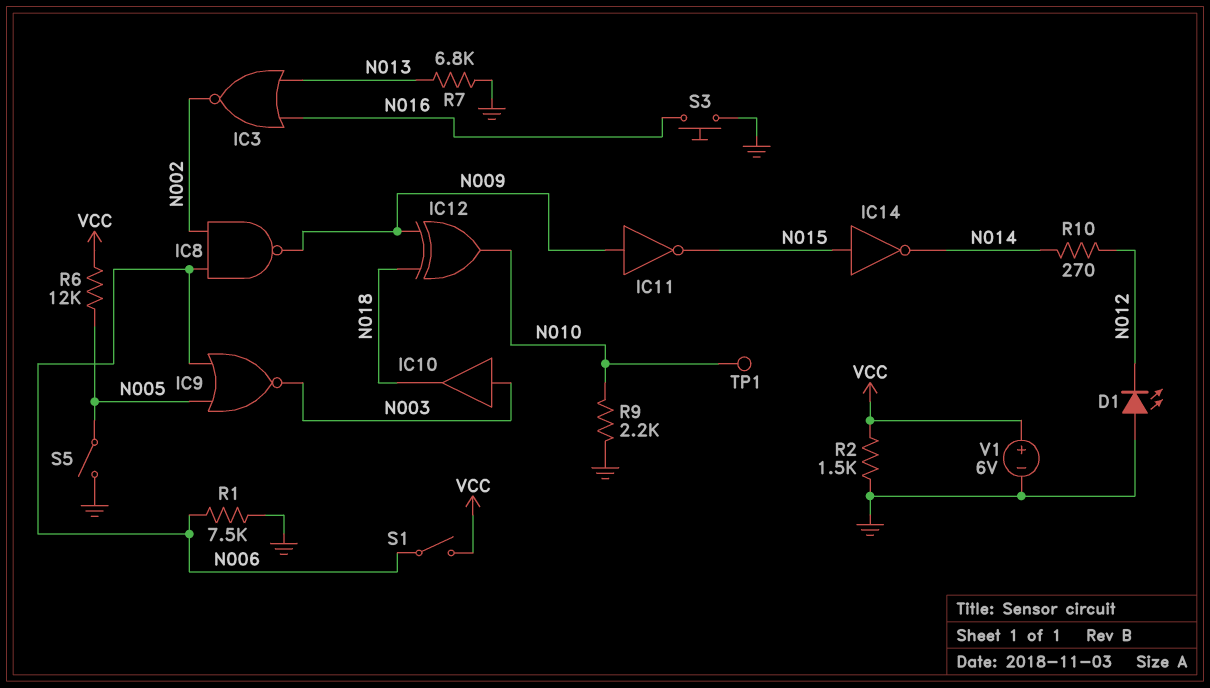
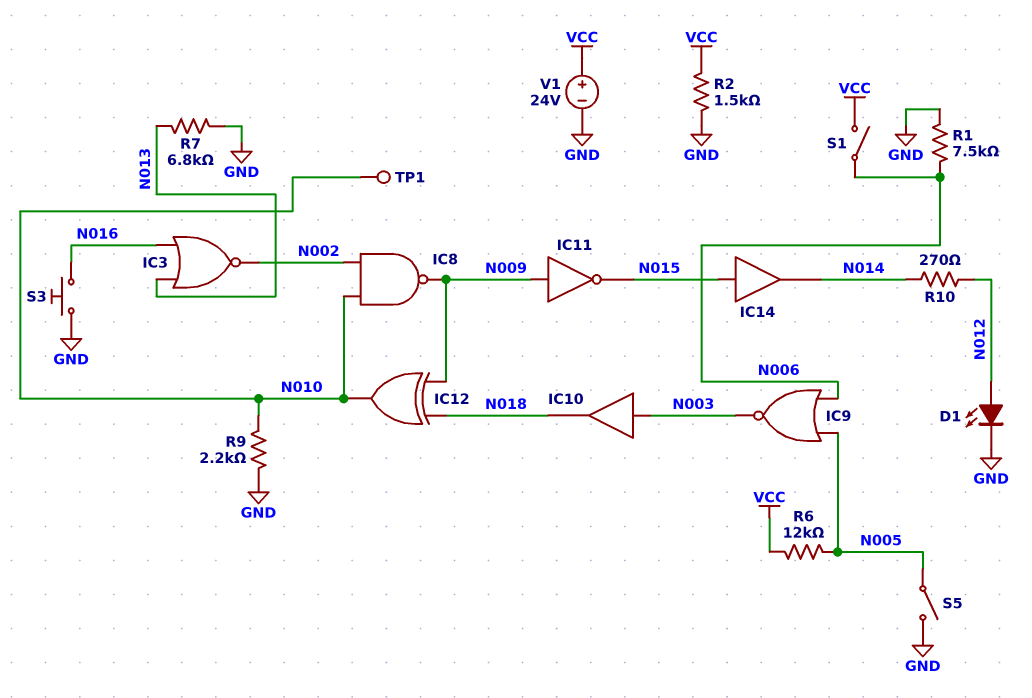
D1: LED (A GND, K N012) -> LED (A N012, K GND)
IC8: NAND (in N002, in N006, out N009) -> NAND (in N002, in N010, out N009)
IC14: NOT (in N015, out N014) -> buffer (in N015, out N014)
V1: 6V (plus VCC, minus GND) -> 24V (plus VCC, minus GND)

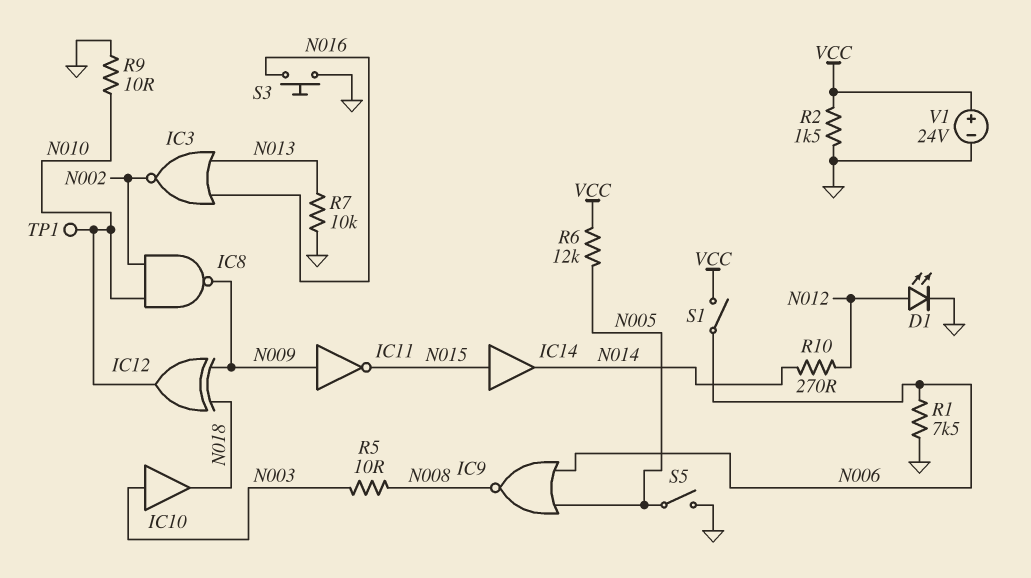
IC9: NOR (in N005, in N006, out N003) -> NOR (in N005, in N006, out N008)
R5: none -> 10 (N003, N008)
R7: 6.8k (GND, N013) -> 10k (GND, N013)
R9: 2.2k (GND, N010) -> 10 (GND, N010)

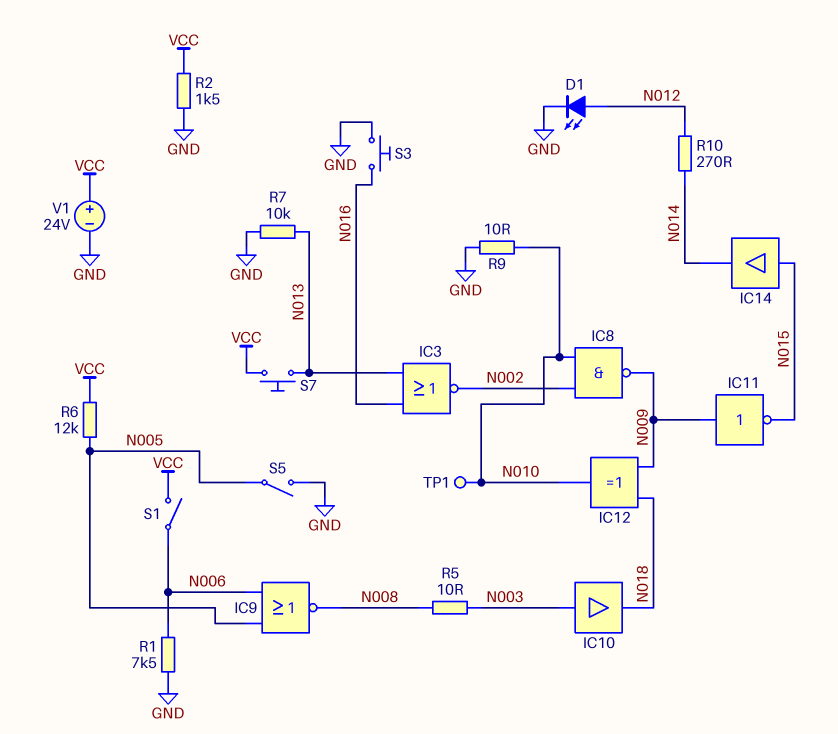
S7: none -> button (N013, VCC)

